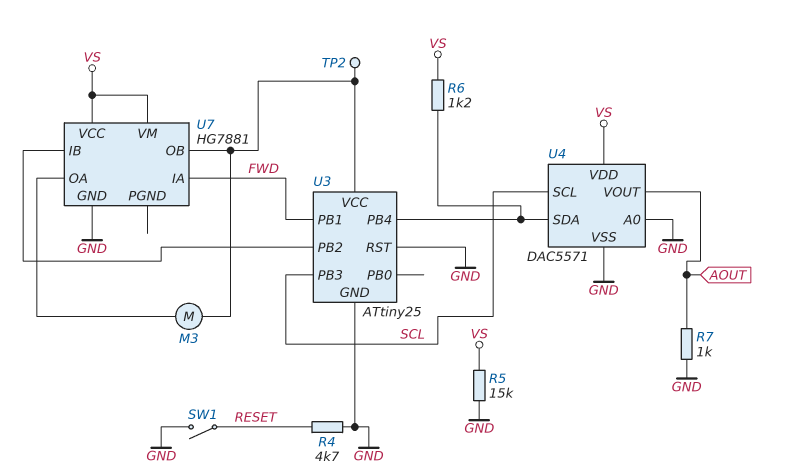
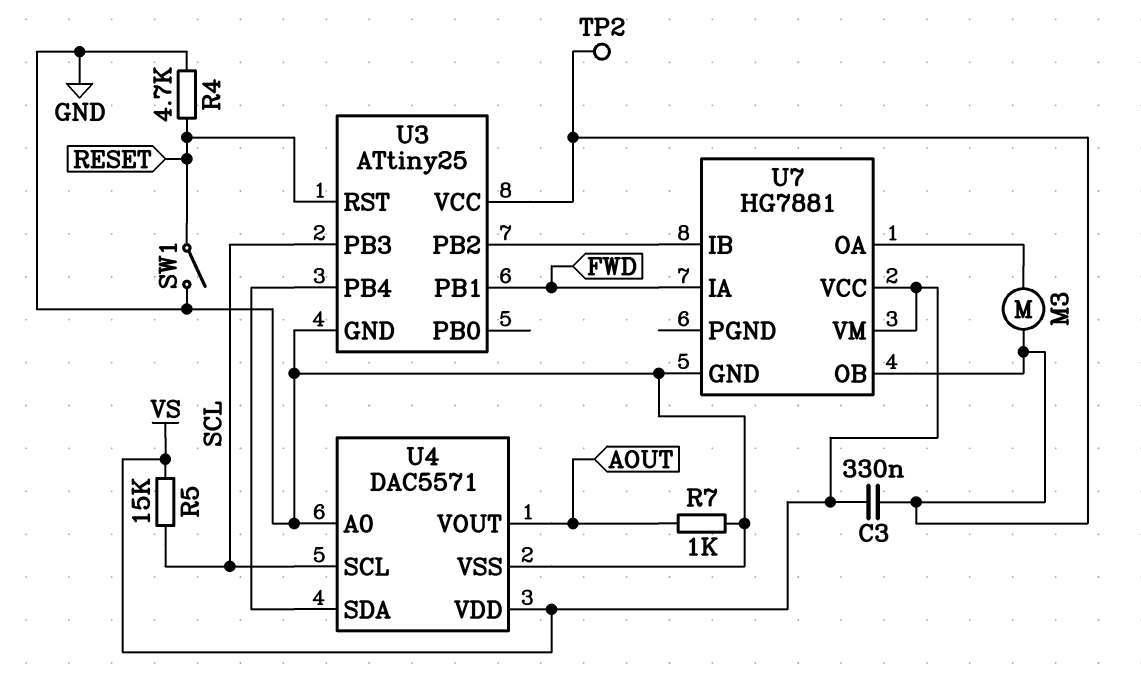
C3: none -> 330nF (U3/VCC, VS)
R5: 15k (GND, VS) -> 15k (SCL, VS)
R6: 1.2k (U3/PB4, VS) -> none
U3 pin RST: GND -> RESET

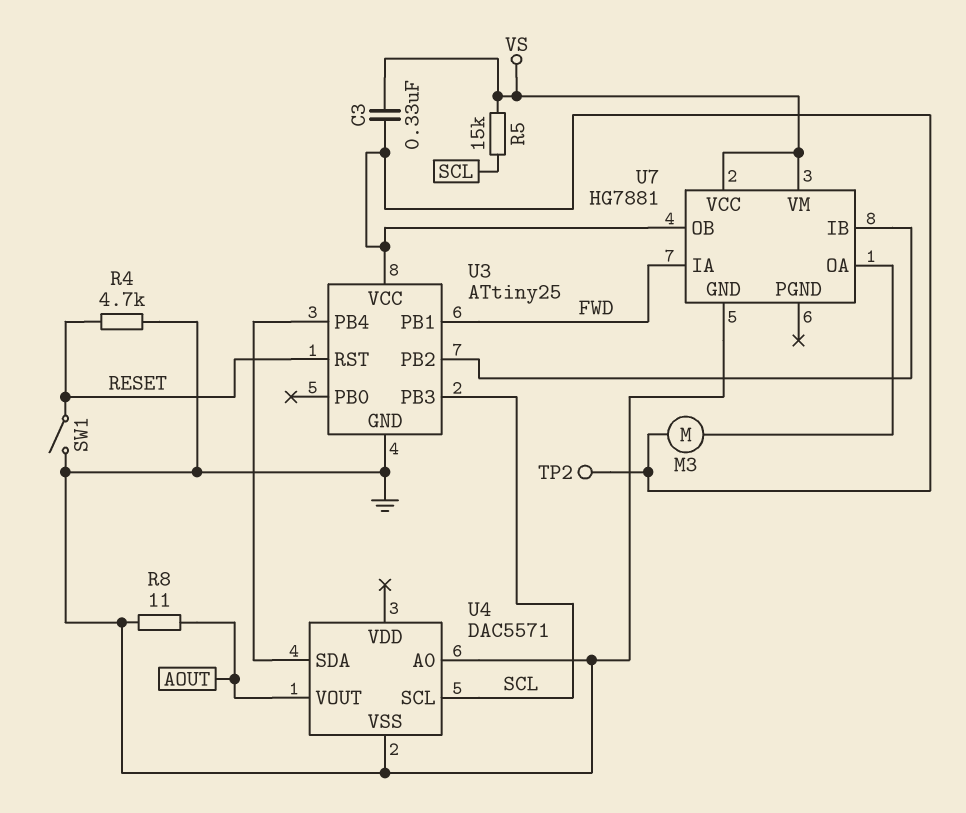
R7: 1k (AOUT, GND) -> none
R8: none -> 11 (AOUT, GND)
U4 pin VDD: VS -> none

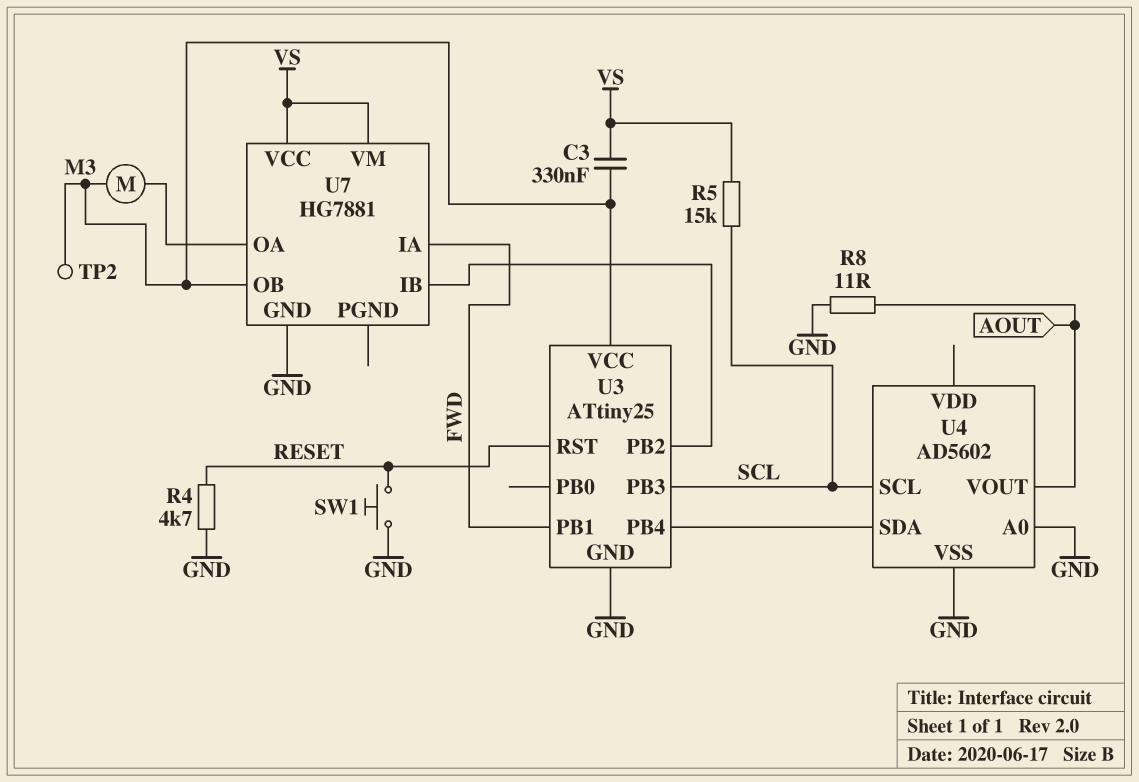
SW1: switch (GND, RESET) -> button (GND, RESET)
U4: DAC5571 -> AD5602

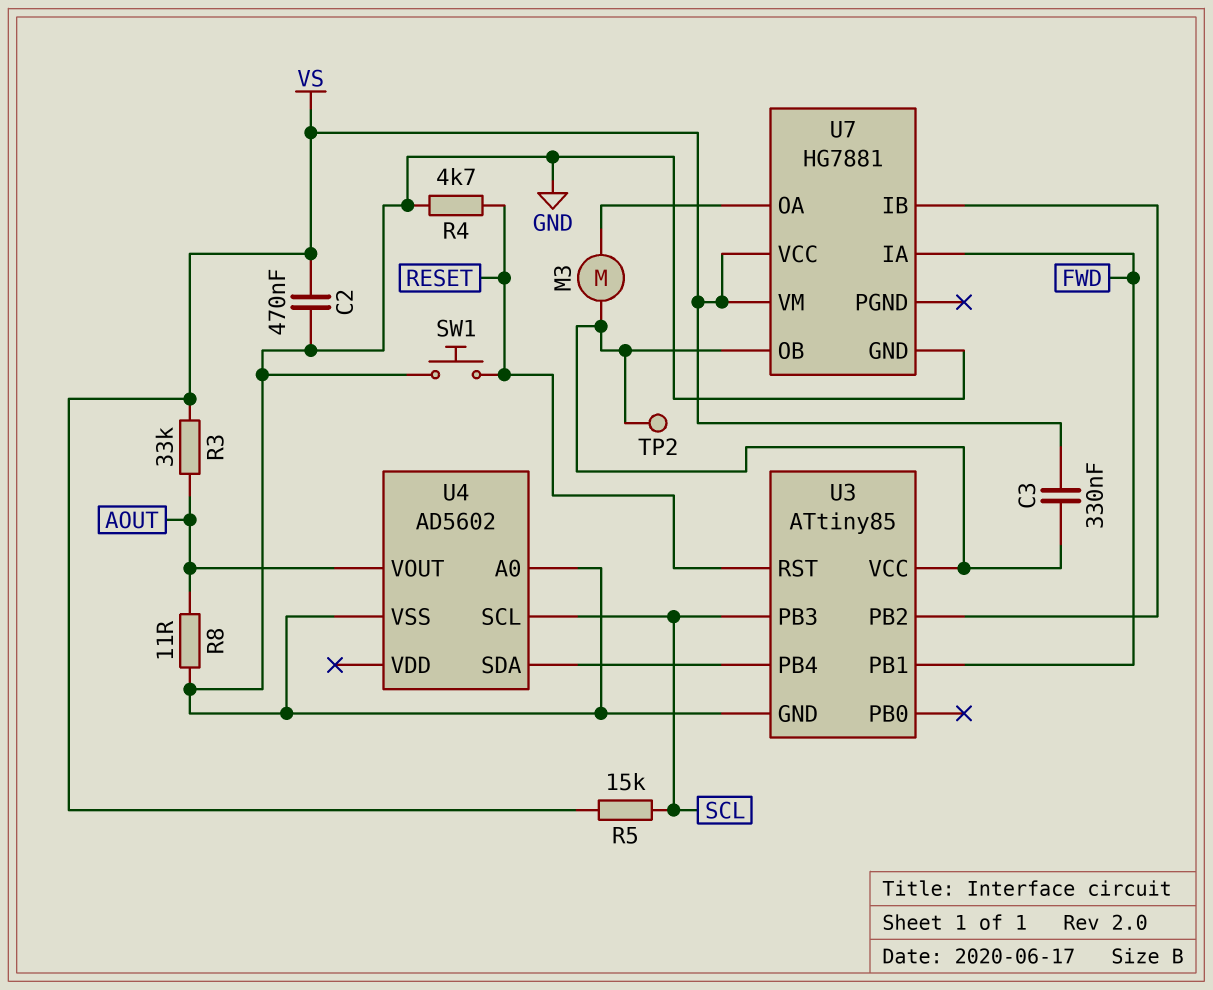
C2: none -> 470nF (GND, VS)
R3: none -> 33k (AOUT, VS)
U3: ATtiny25 -> ATtiny85

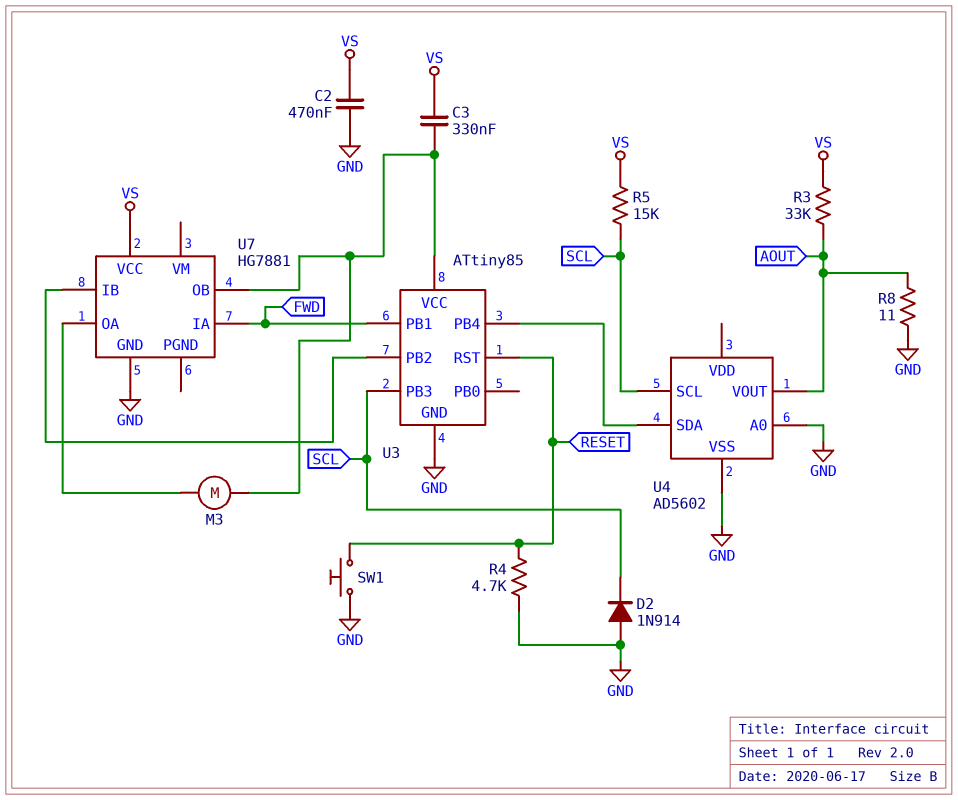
D2: none -> diode 1N914 (A GND, K SCL)
TP2: test point (U3/VCC) -> none
U7 pin VM: VS -> none

